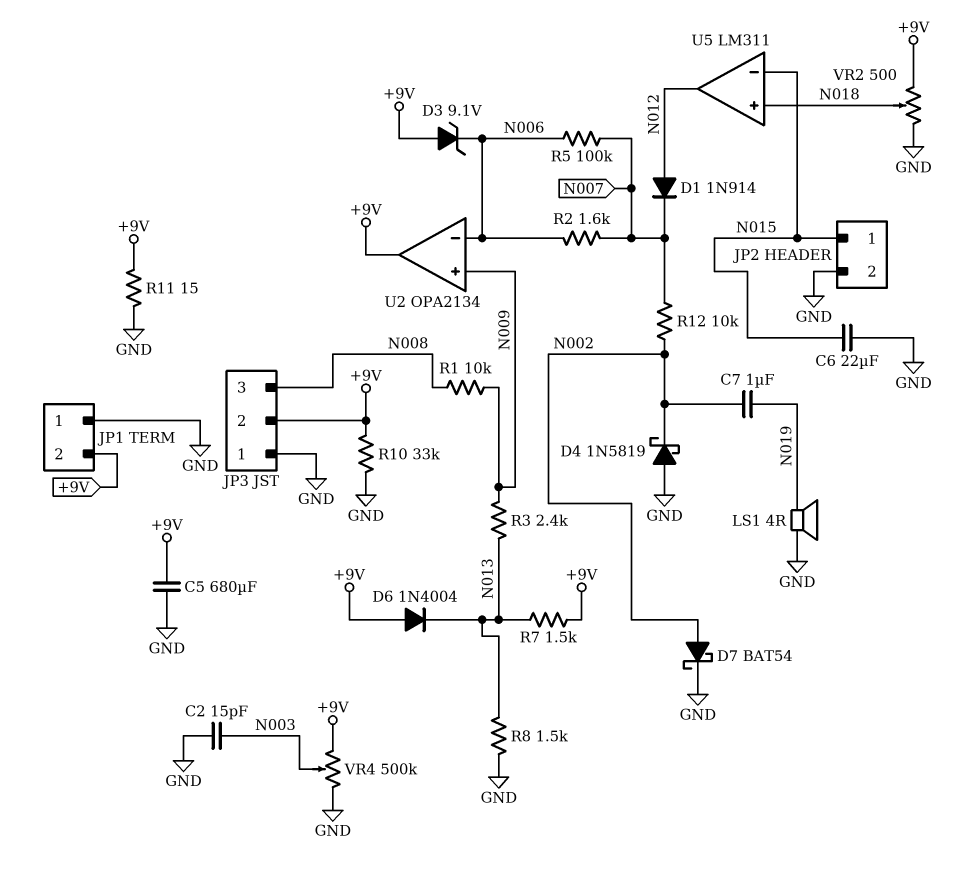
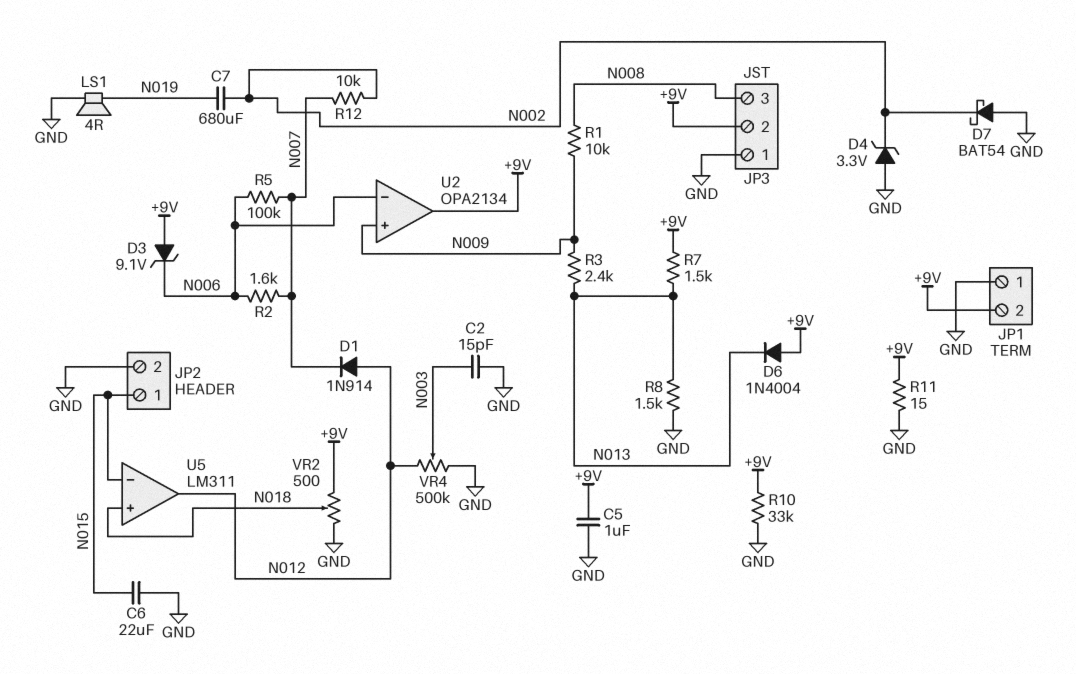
C5: 680uF (+9V, GND) -> 1uF (+9V, GND)
C7: 1uF (N002, N019) -> 680uF (N002, N019)
D4: schottky 1N5819 (A GND, K N002) -> zener 3.3V (A GND, K N002)
D7: schottky BAT54 (A N002, K GND) -> schottky BAT54 (A GND, K N002)
VR4: 500k (+9V, GND, wiper N003) -> 500k (GND, N012, wiper N003)

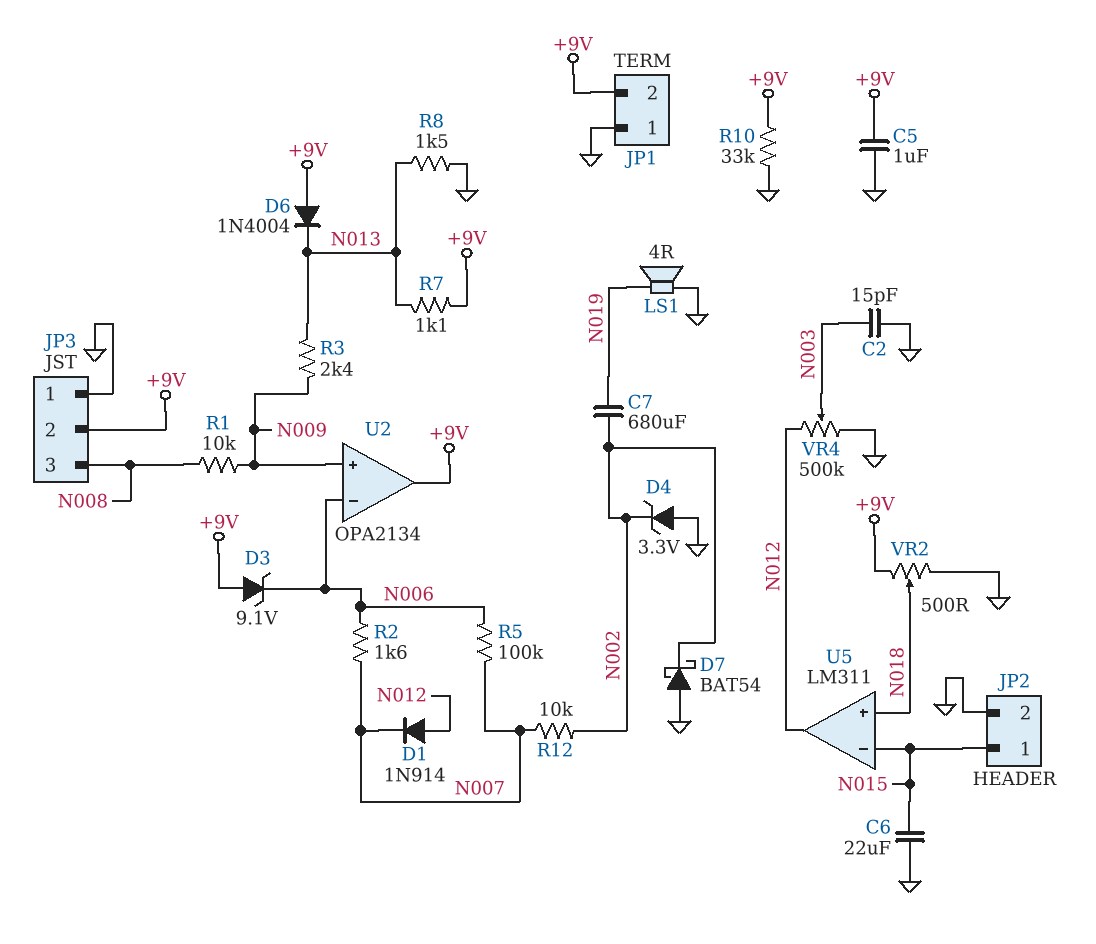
R7: 1.5k (+9V, N013) -> 1.1k (+9V, N013)
R11: 15 (+9V, GND) -> none

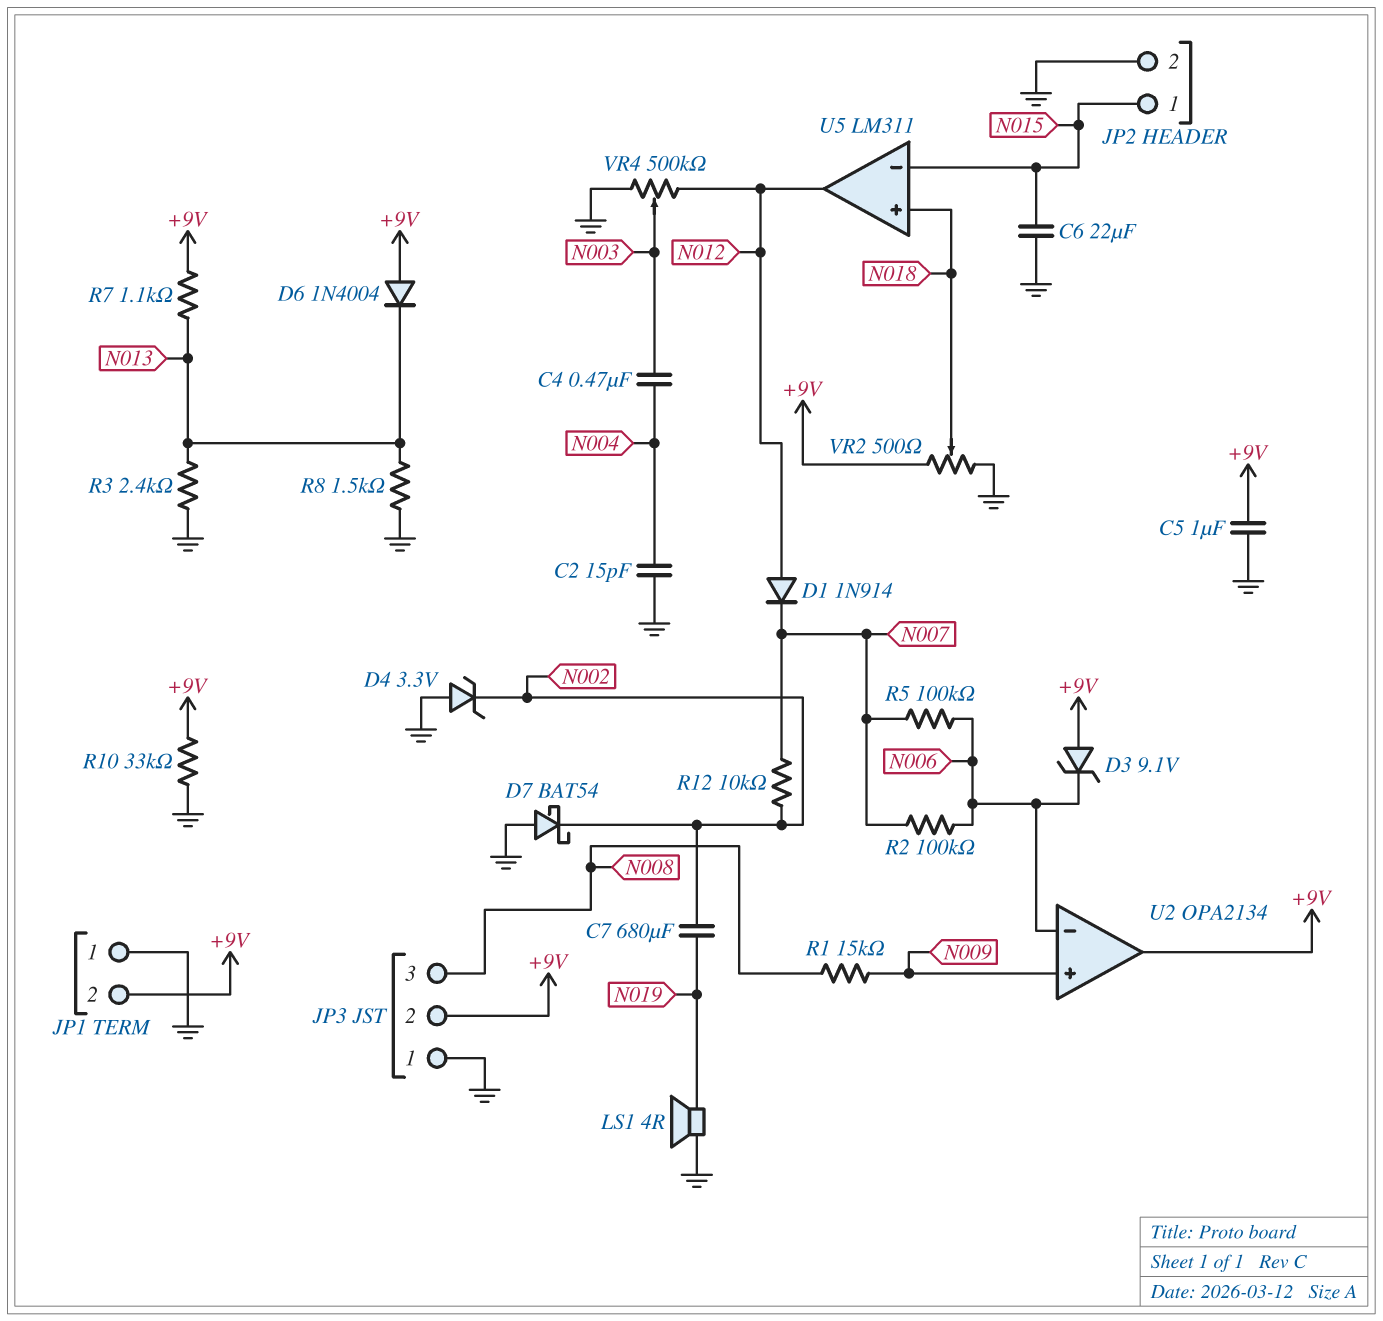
C2: 15pF (GND, N003) -> 15pF (GND, N004)
C4: none -> 470nF (N003, N004)
R1: 10k (N008, N009) -> 15k (N008, N009)
R2: 1.6k (N006, N007) -> 100k (N006, N007)
R3: 2.4k (N009, N013) -> 2.4k (GND, N013)

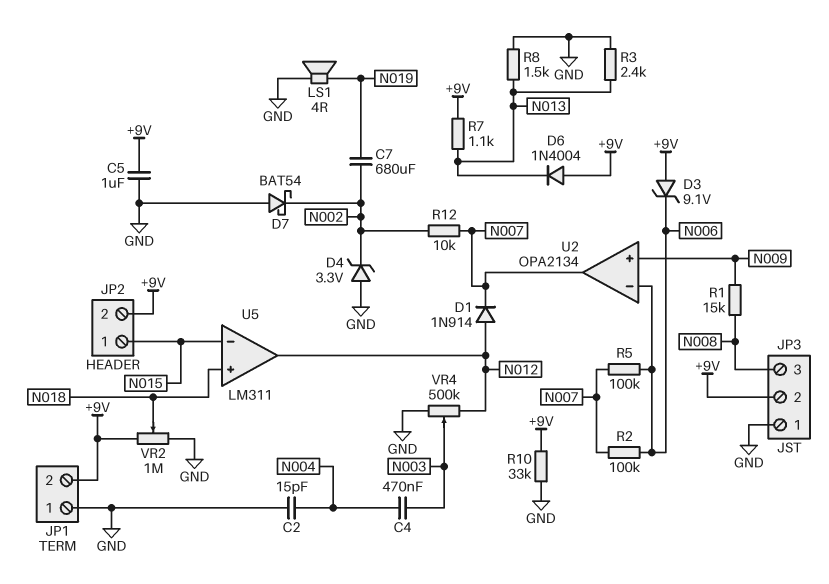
C6: 22uF (GND, N015) -> none
JP2 pin 2: GND -> +9V
U2 pin out: +9V -> N007
VR2: 500 (+9V, GND, wiper N018) -> 1M (+9V, GND, wiper N018)

